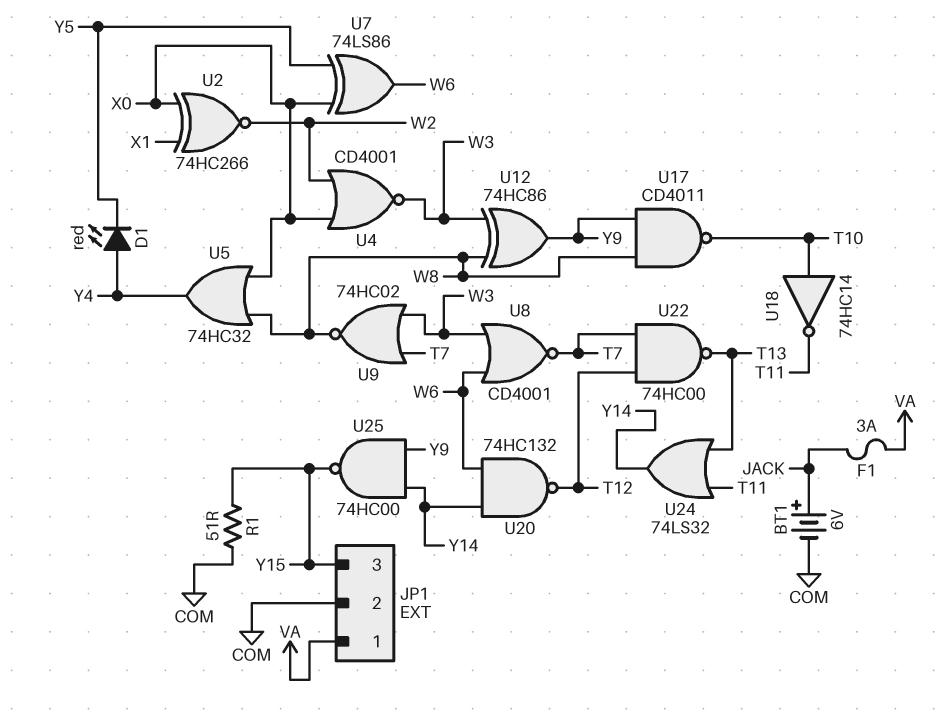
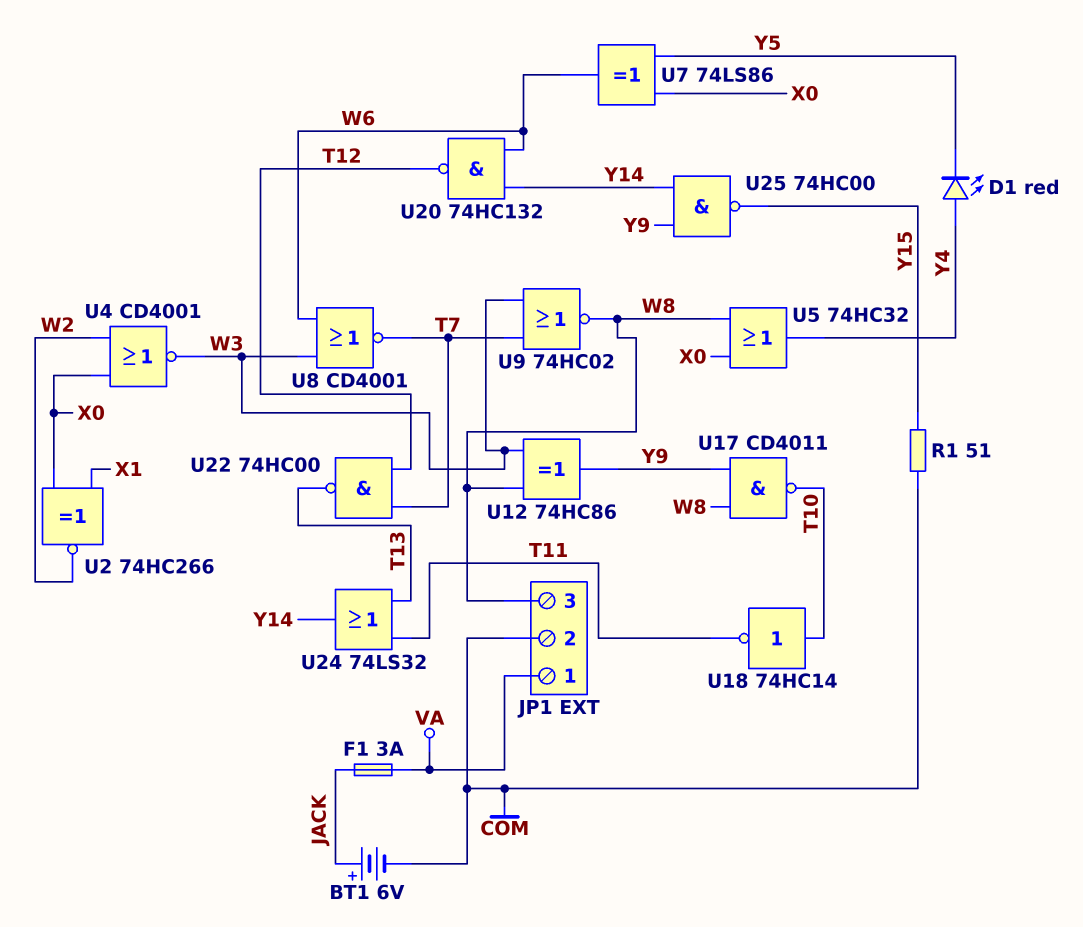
JP1 pin 3: Y15 -> W8

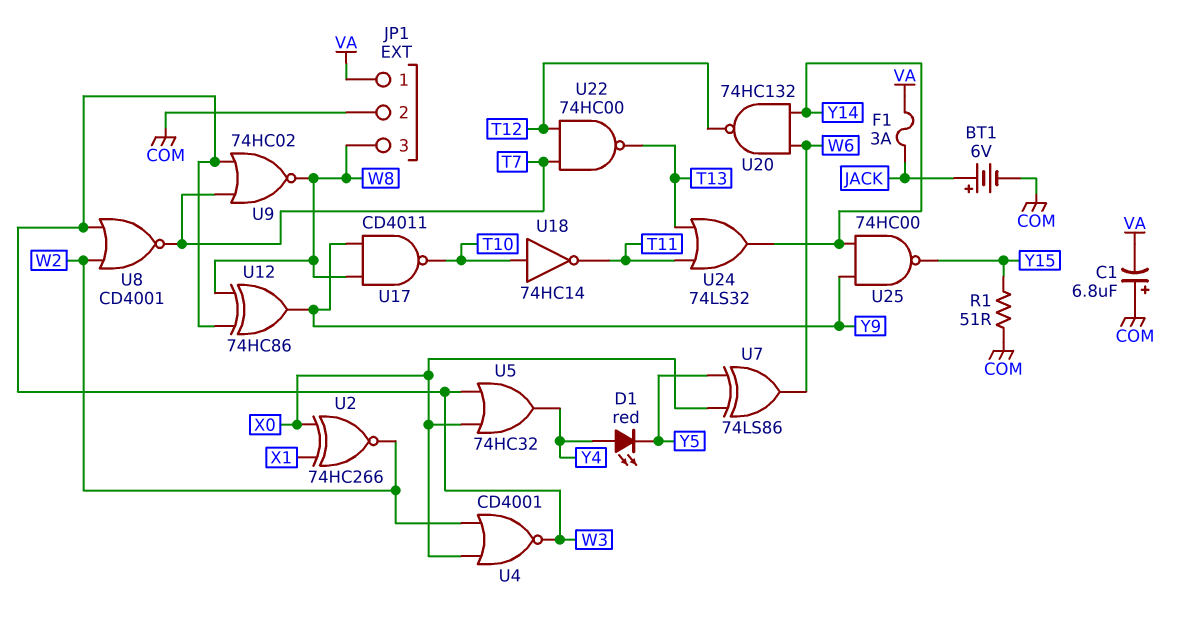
C1: none -> 6.8uF (plus COM, minus VA)
U5: OR 74HC32 (in W8, in X0, out Y4) -> OR 74HC32 (in W3, in X0, out Y4)
U8: NOR CD4001 (in W3, in W6, out T7) -> NOR CD4001 (in W2, in W3, out T7)

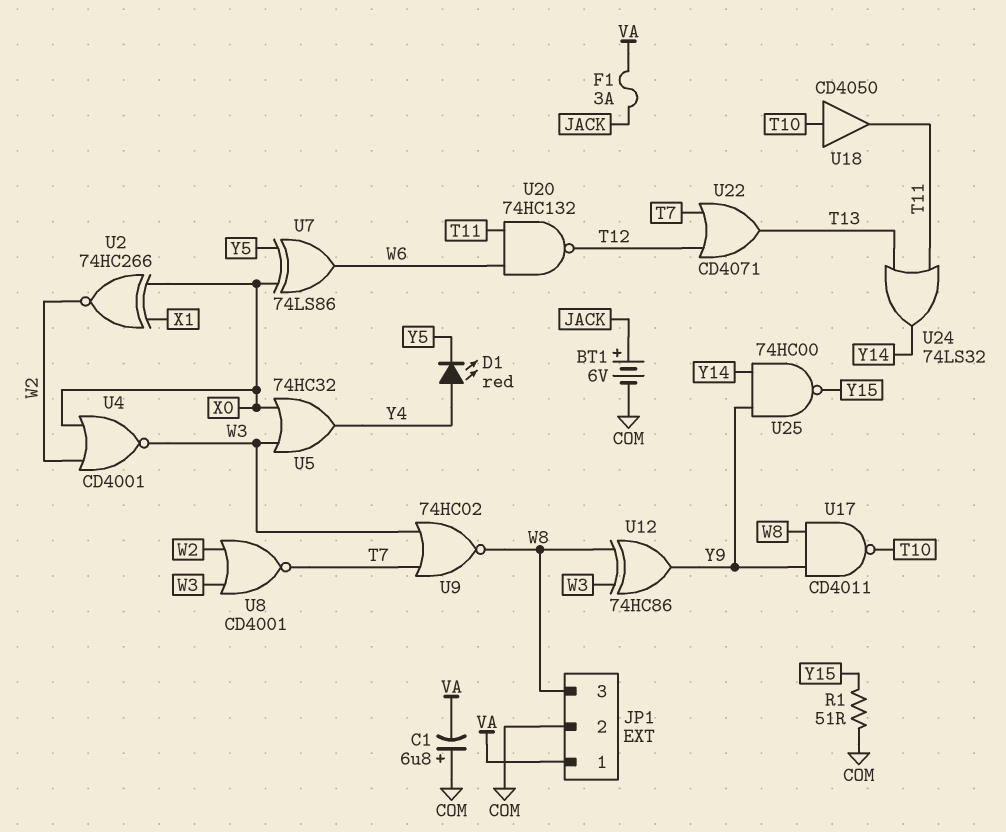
U18: NOT 74HC14 (in T10, out T11) -> buffer CD4050 (in T10, out T11)
U20: NAND 74HC132 (in W6, in Y14, out T12) -> NAND 74HC132 (in T11, in W6, out T12)
U22: NAND 74HC00 (in T7, in T12, out T13) -> OR CD4071 (in T7, in T12, out T13)

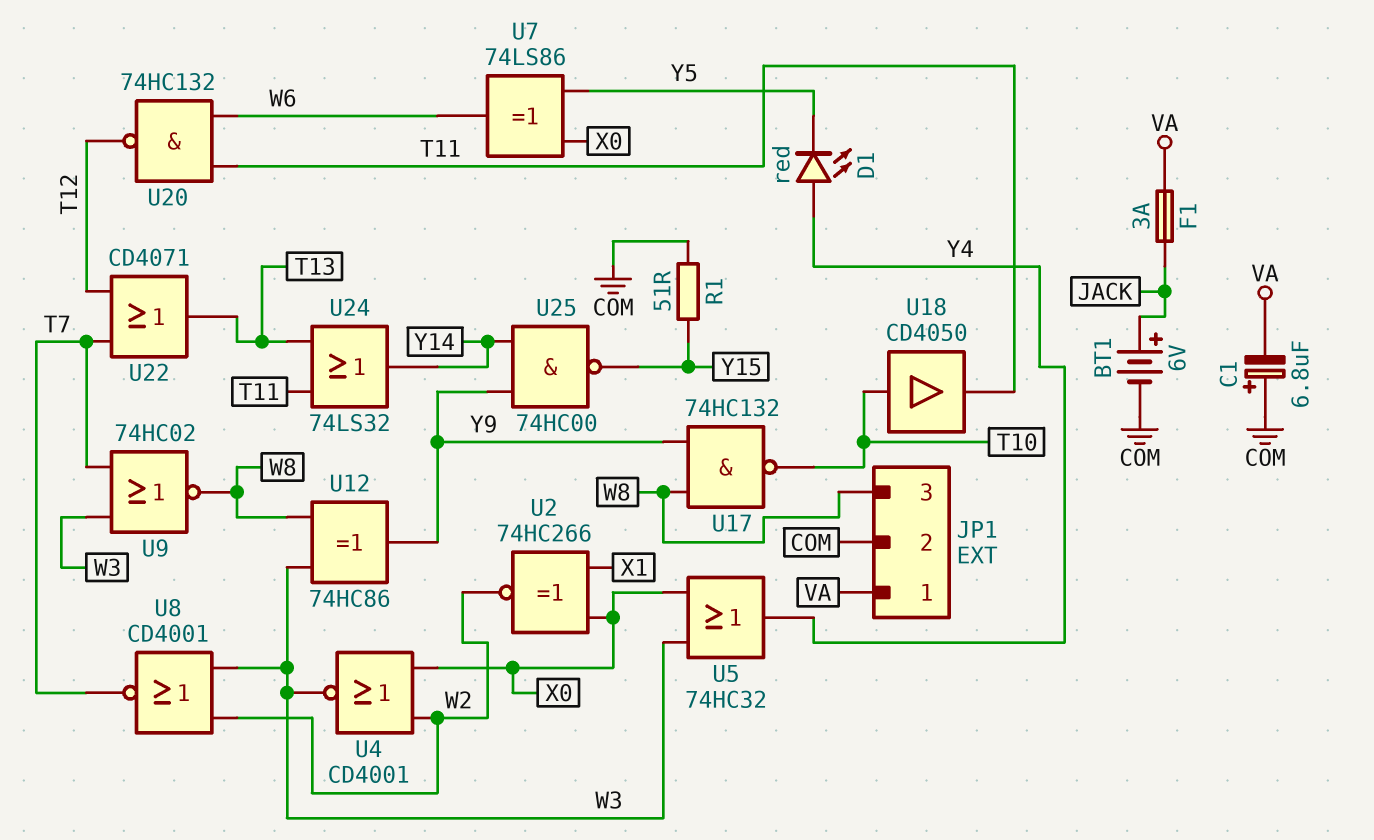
U17: NAND CD4011 (in W8, in Y9, out T10) -> NAND 74HC132 (in W8, in Y9, out T10)

